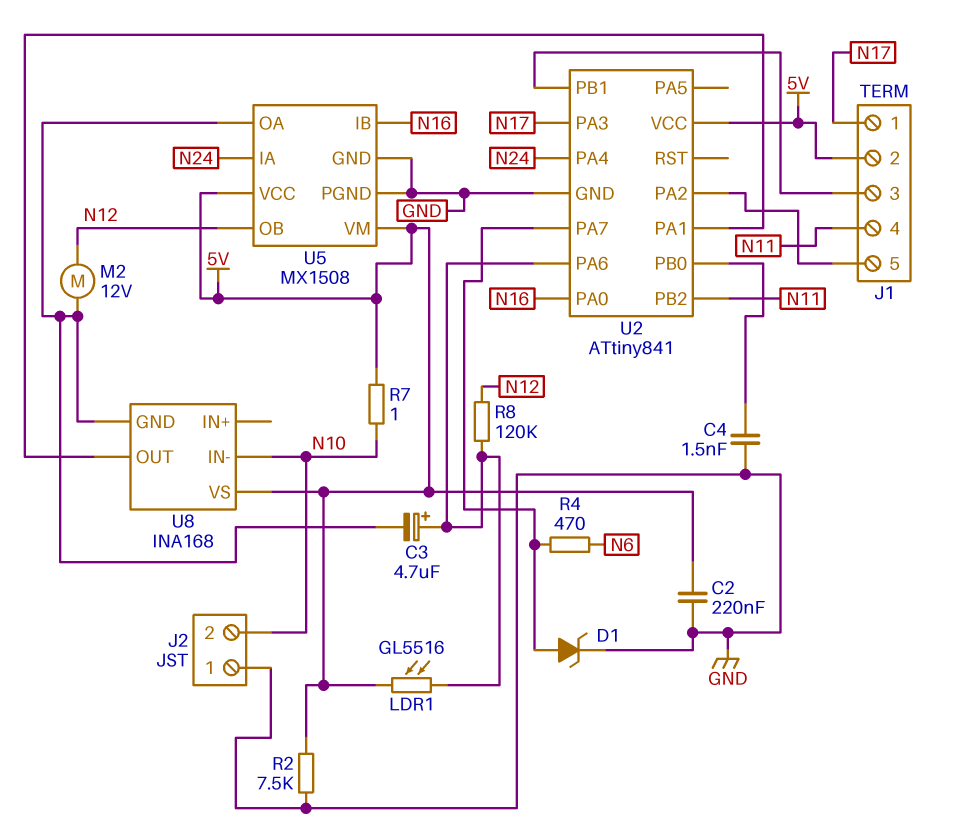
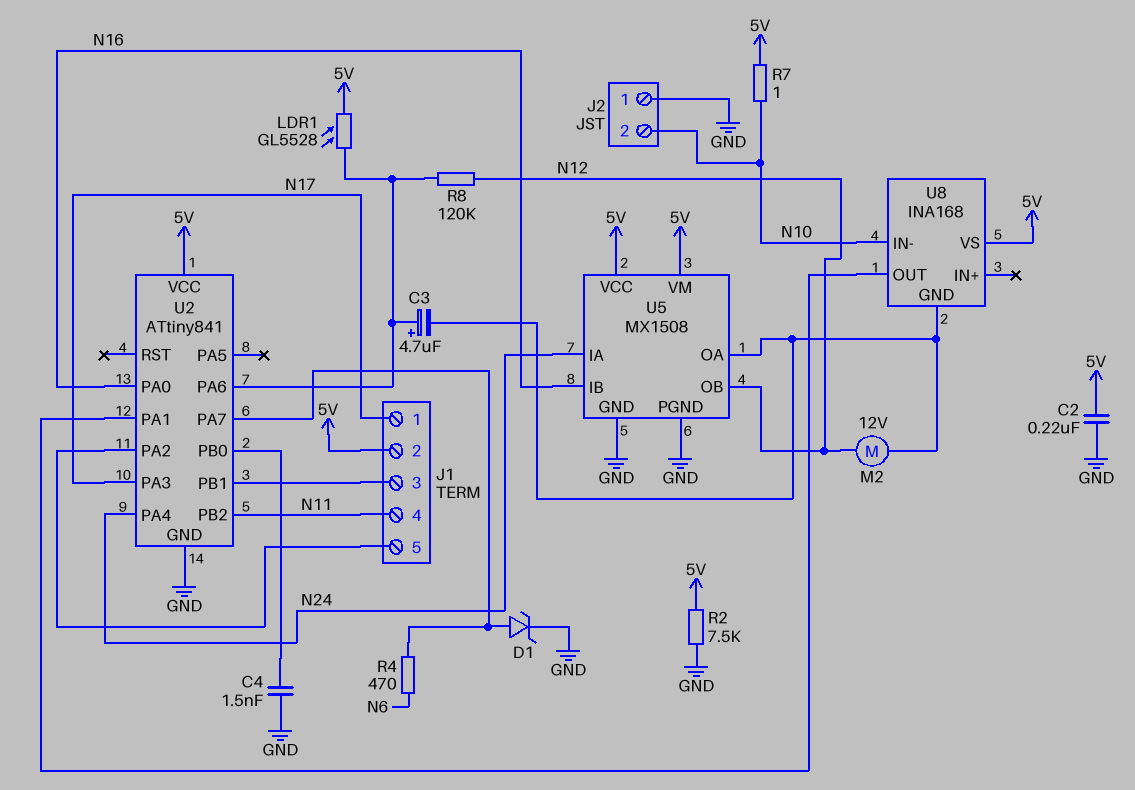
LDR1: GL5516 (5V, U2/PA6) -> GL5528 (5V, U2/PA6)

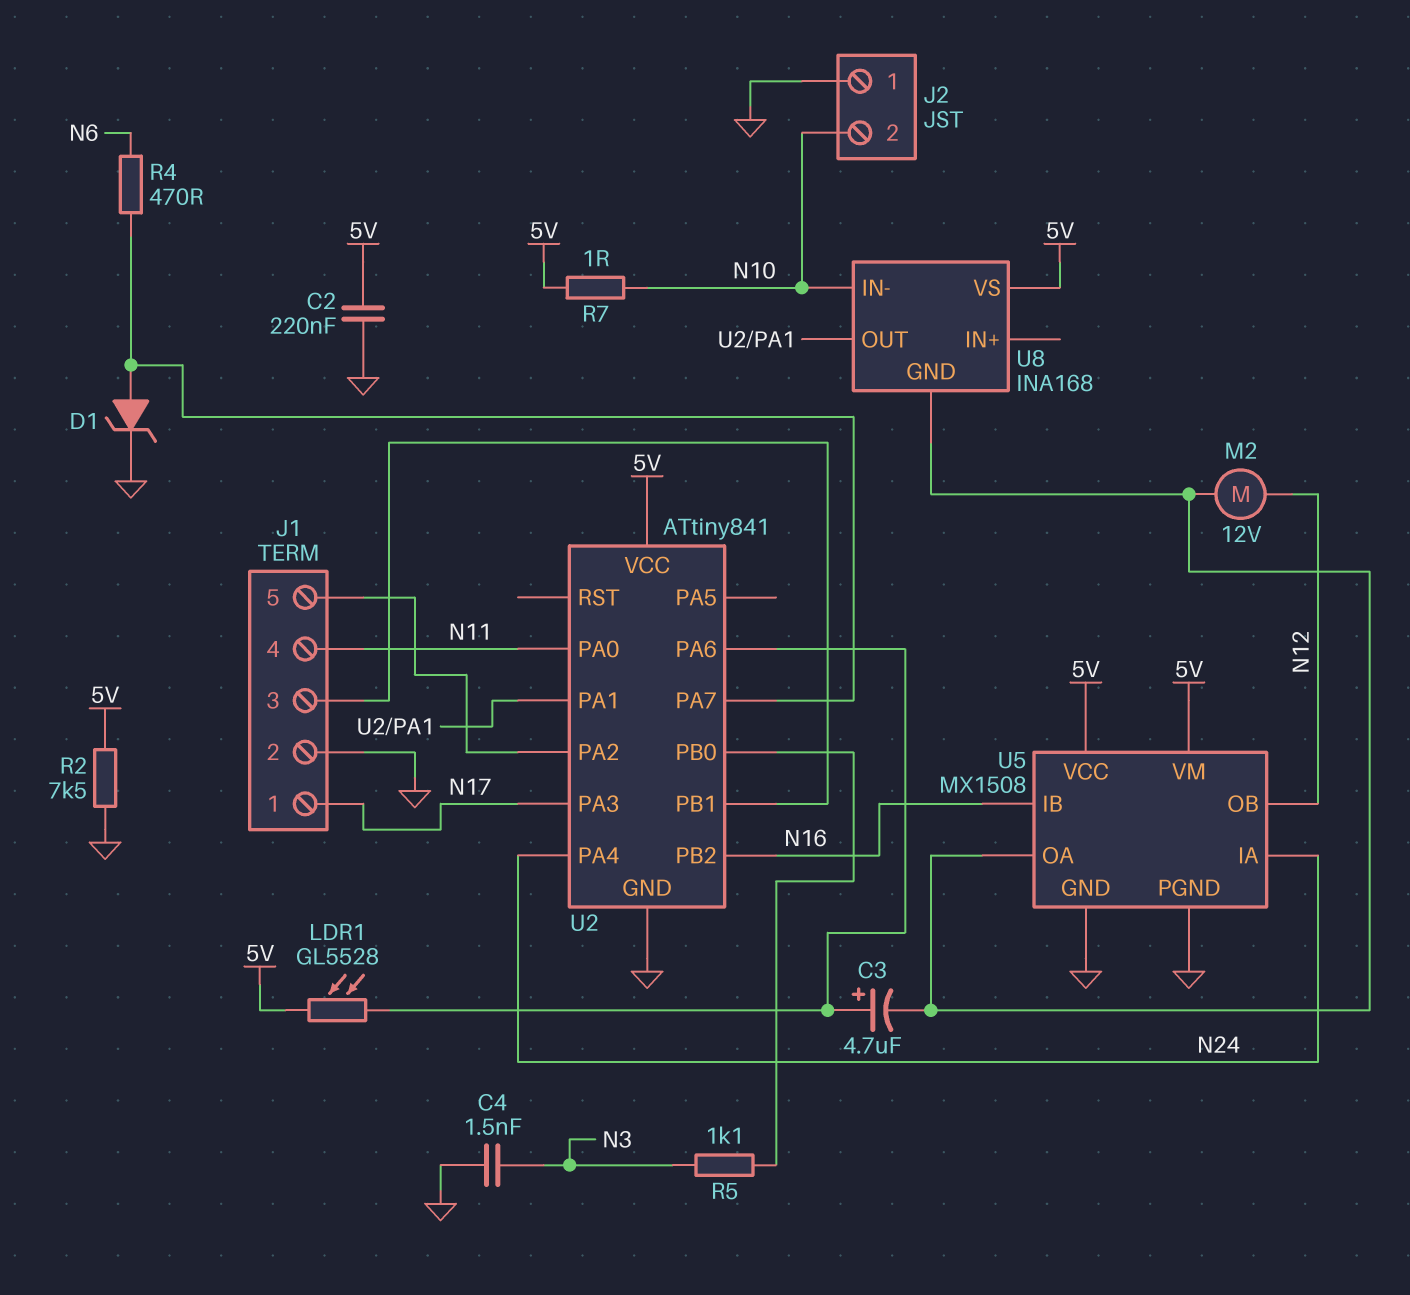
C4: 1.5nF (GND, U2/PB0) -> 1.5nF (GND, N3)
J1 pin 2: 5V -> GND
R5: none -> 1.1k (N3, U2/PB0)
R8: 120k (N12, U2/PA6) -> none
U2 pin PA0: N16 -> N11
U2 pin PB2: N11 -> N16

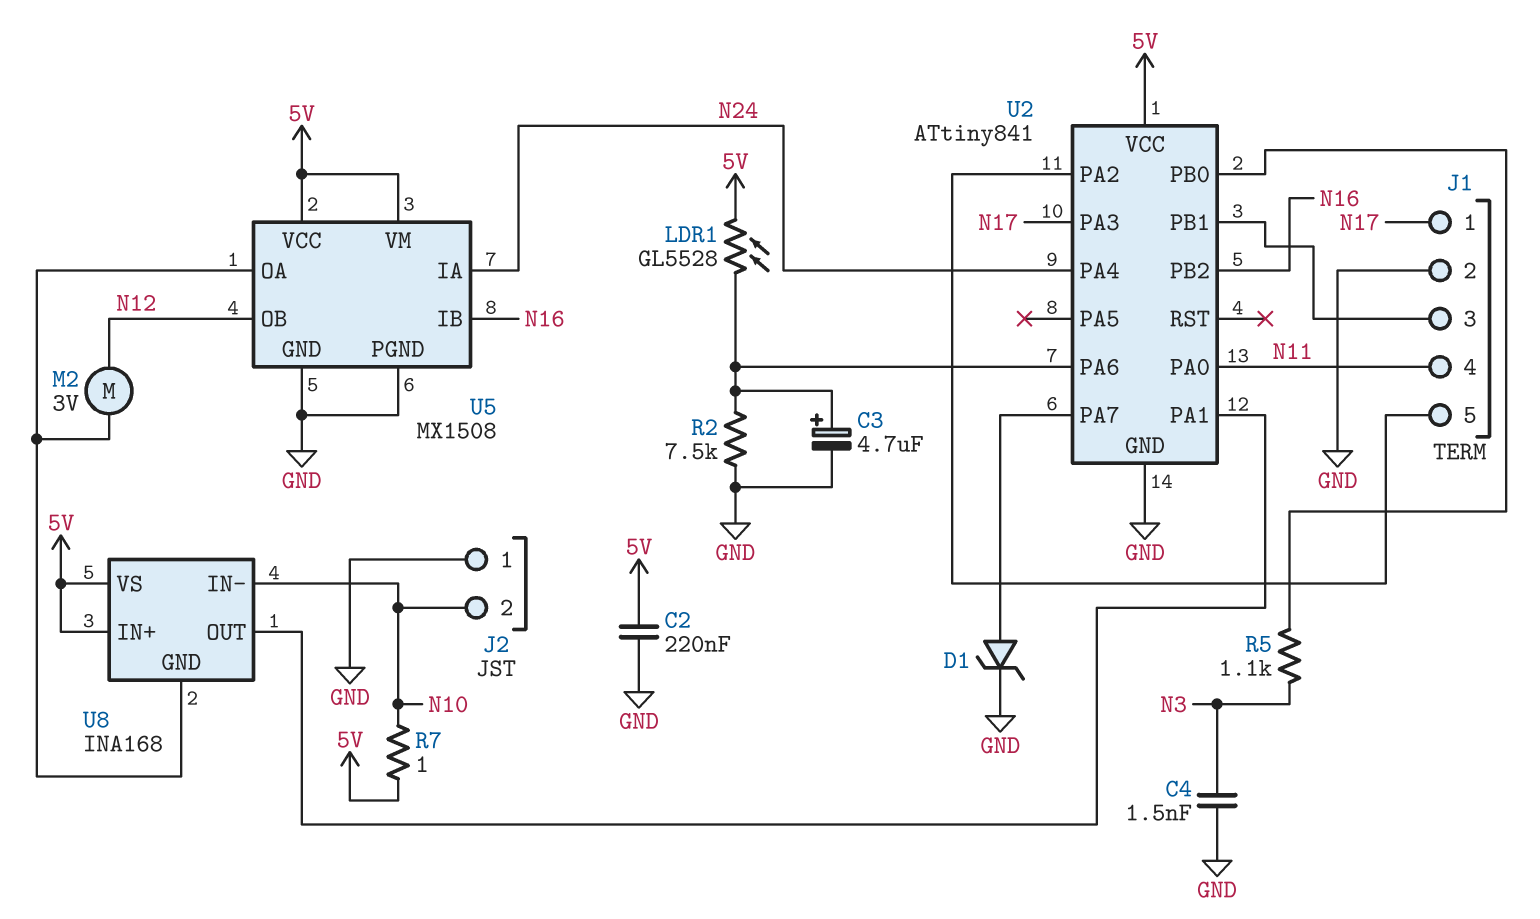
C3: 4.7uF (plus U2/PA6, minus U5/OA) -> 4.7uF (plus U2/PA6, minus GND)
M2: motor 12V (N12, U5/OA) -> motor 3V (N12, U5/OA)
R2: 7.5k (5V, GND) -> 7.5k (GND, U2/PA6)
R4: 470 (N6, U2/PA7) -> none
U8 pin IN+: none -> 5V

